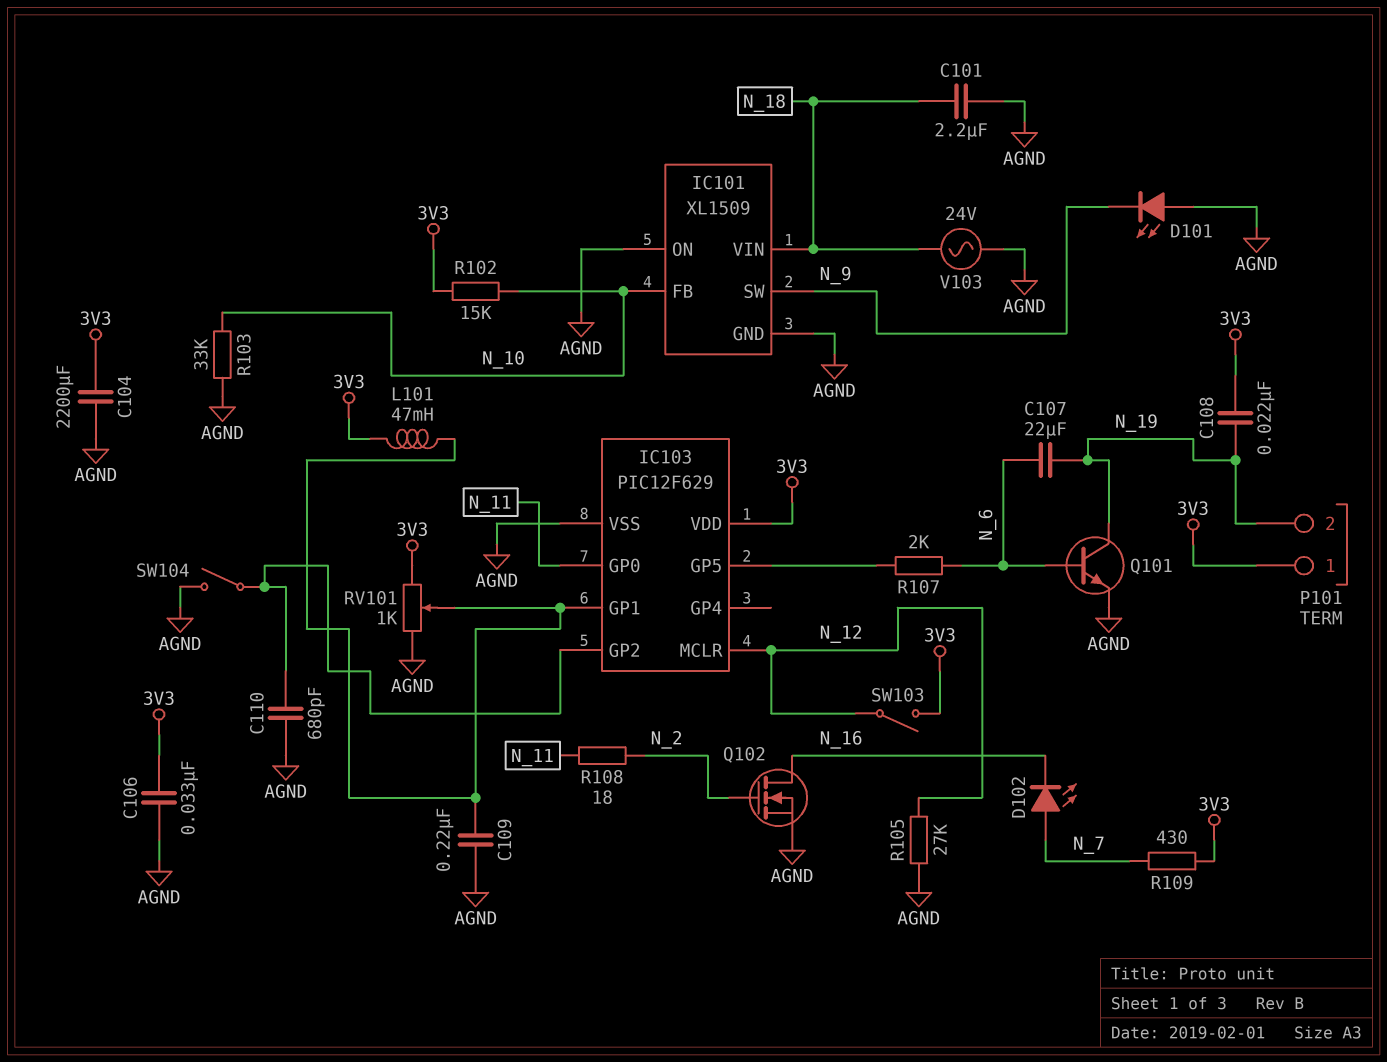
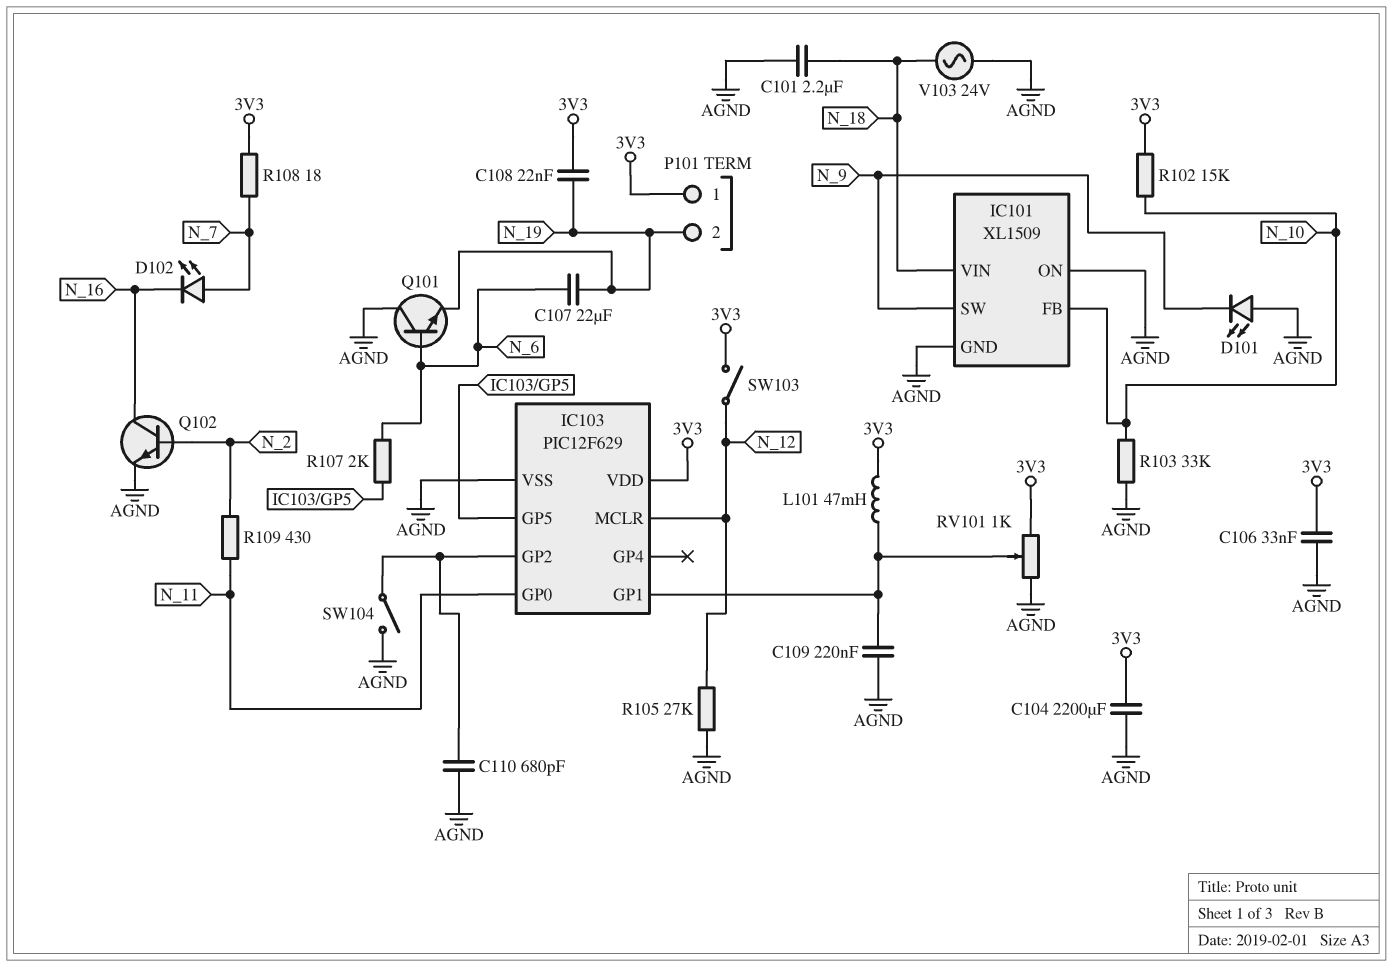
Q101: NPN (B N_6, C N_19, E AGND) -> NPN (B N_6, C AGND, E N_19)
Q102: NMOS (G N_2, D N_16, S AGND) -> NPN (B N_2, C N_16, E AGND)
R108: 18 (N_2, N_11) -> 18 (3V3, N_7)
R109: 430 (3V3, N_7) -> 430 (N_2, N_11)

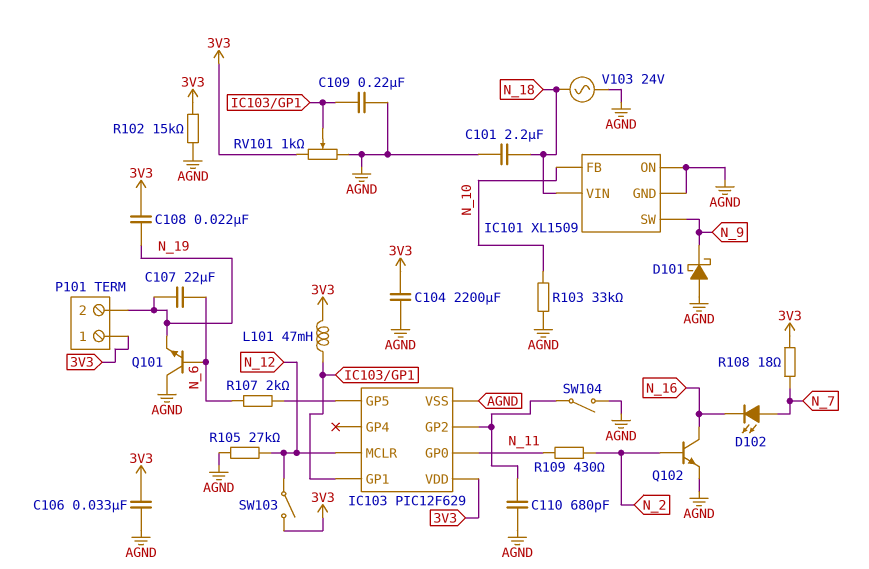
D101: LED (A AGND, K N_9) -> schottky (A AGND, K N_9)
R102: 15k (3V3, N_10) -> 15k (3V3, AGND)

